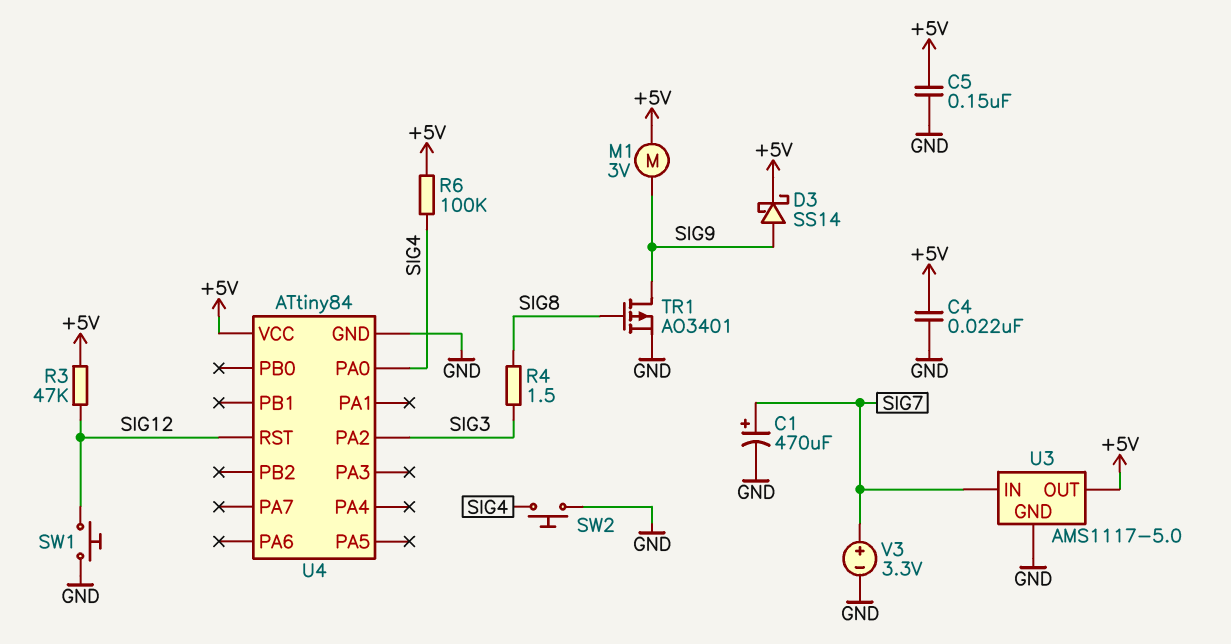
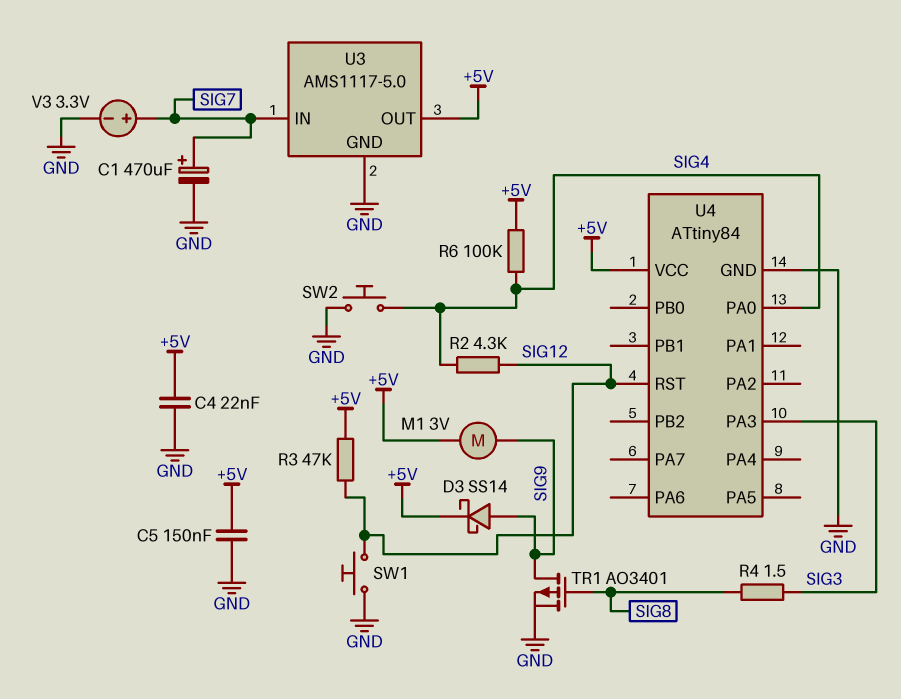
R2: none -> 4.3k (SIG4, SIG12)
U4 pin PA2: SIG3 -> none
U4 pin PA3: none -> SIG3

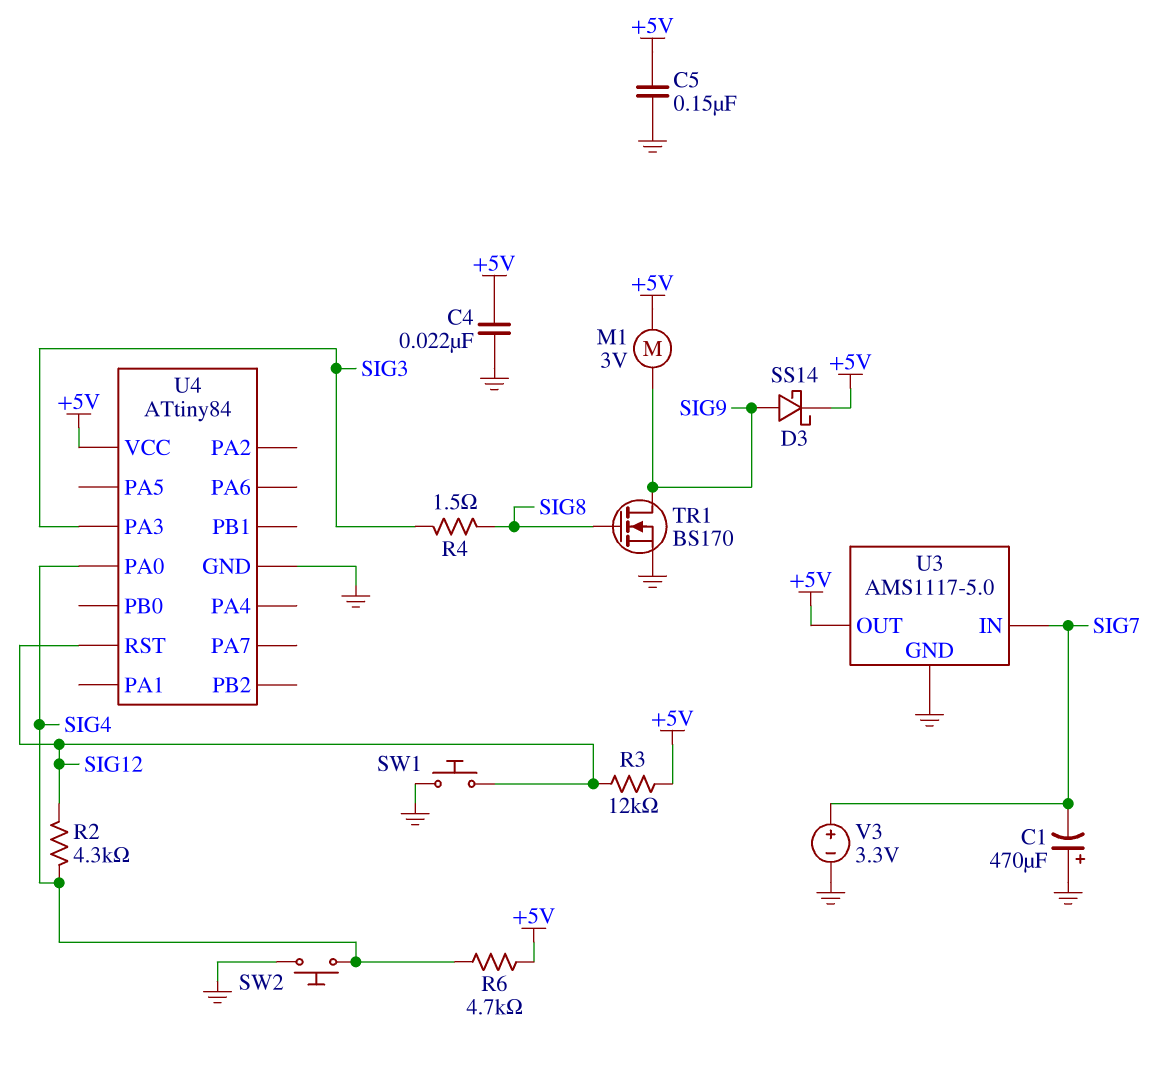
C1: 470uF (plus SIG7, minus GND) -> 470uF (plus GND, minus SIG7)
R3: 47k (+5V, SIG12) -> 12k (+5V, SIG12)
R6: 100k (+5V, SIG4) -> 4.7k (+5V, SIG4)
TR1: PMOS AO3401 (G SIG8, D SIG9, S GND) -> NMOS BS170 (G SIG8, D SIG9, S GND)

